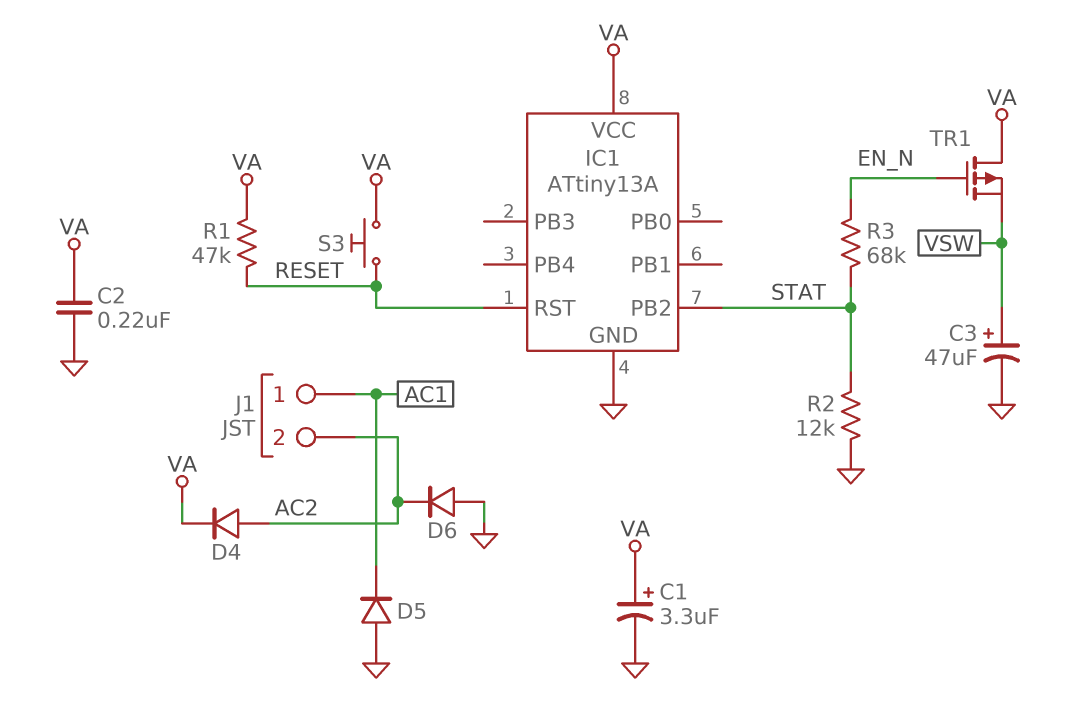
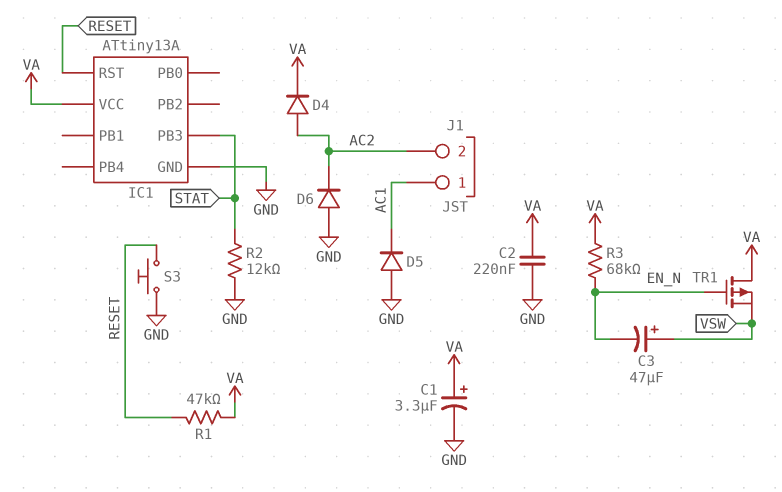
C3: 47uF (plus VSW, minus GND) -> 47uF (plus VSW, minus EN_N)
IC1 pin PB2: STAT -> none
IC1 pin PB3: none -> STAT
R3: 68k (EN_N, STAT) -> 68k (EN_N, VA)
S3: button (RESET, VA) -> button (GND, RESET)

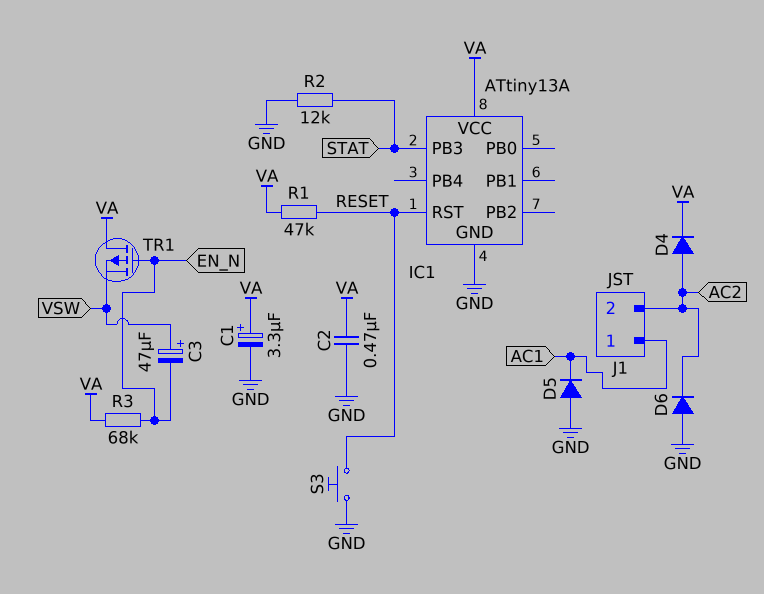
C2: 220nF (GND, VA) -> 470nF (GND, VA)

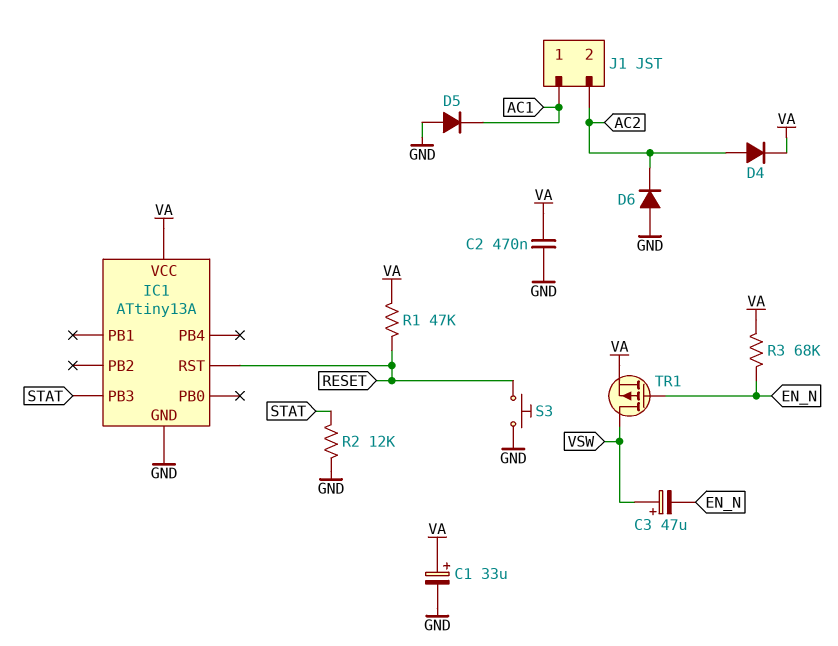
C1: 3.3uF (plus VA, minus GND) -> 33uF (plus VA, minus GND)
TR1: PMOS (G EN_N, D VA, S VSW) -> PMOS (G EN_N, D VSW, S VA)

